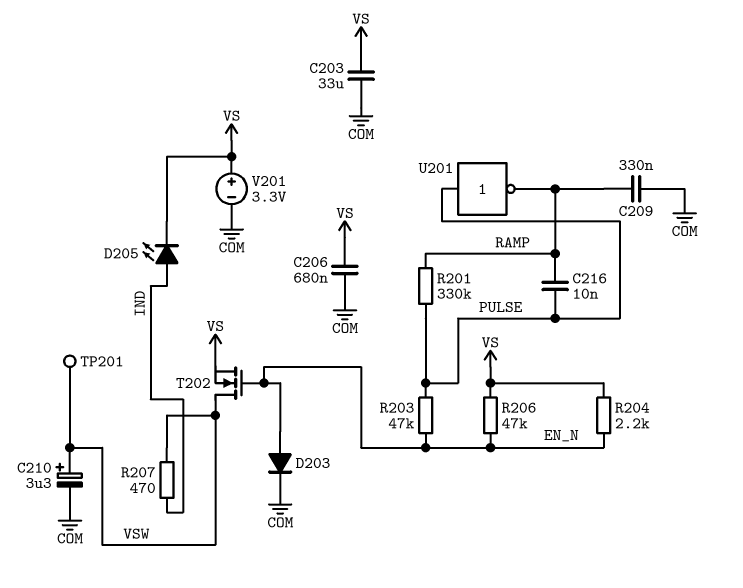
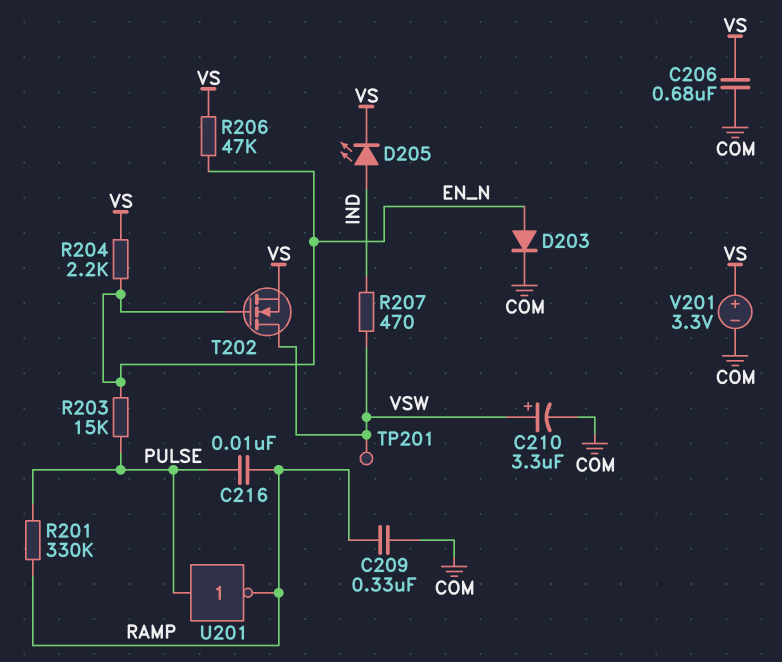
C203: 33uF (COM, VS) -> none
R203: 47k (EN_N, PULSE) -> 15k (EN_N, PULSE)

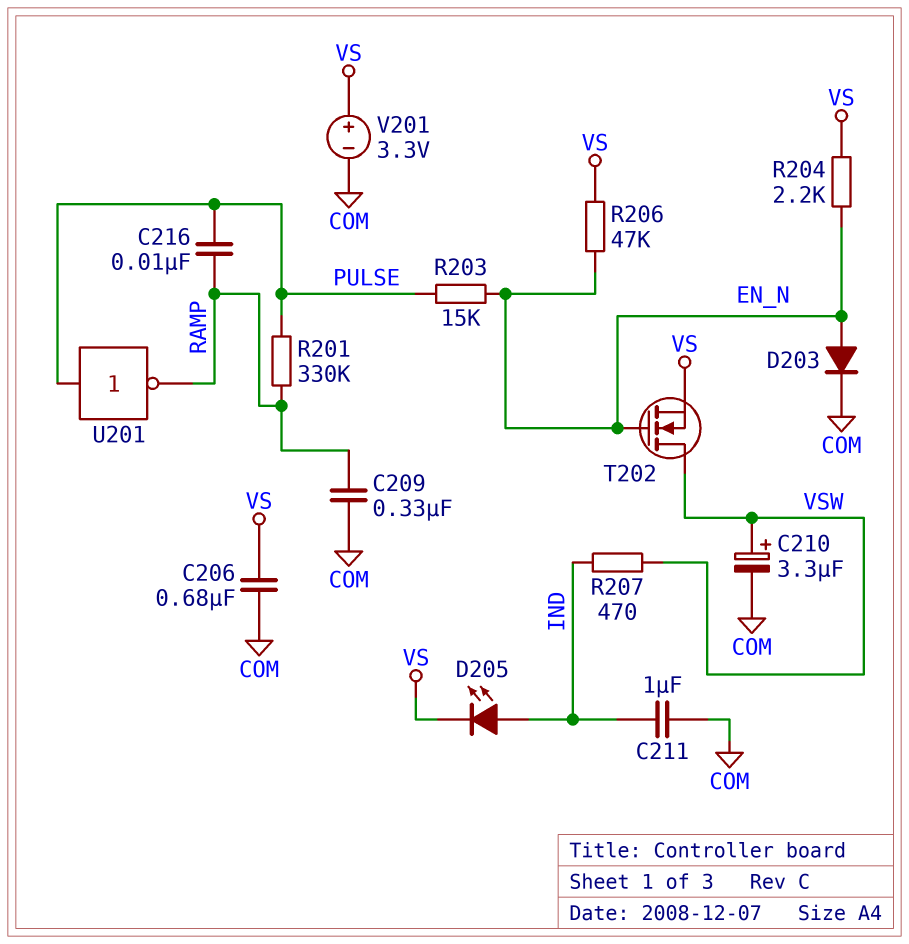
C211: none -> 1uF (COM, IND)
TP201: test point (VSW) -> none

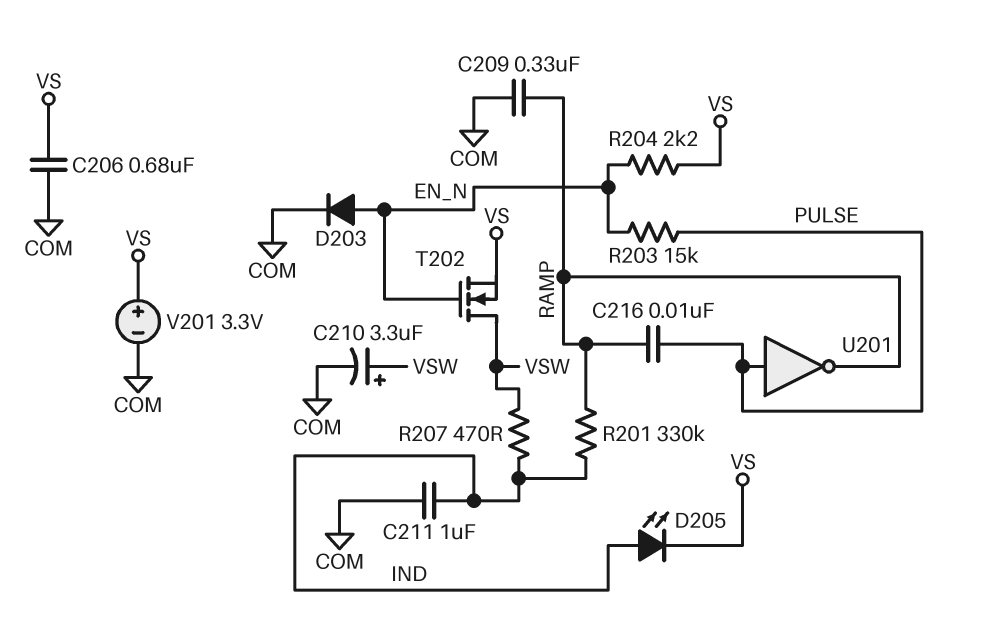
R201: 330k (PULSE, RAMP) -> 330k (IND, RAMP)
R206: 47k (EN_N, VS) -> none

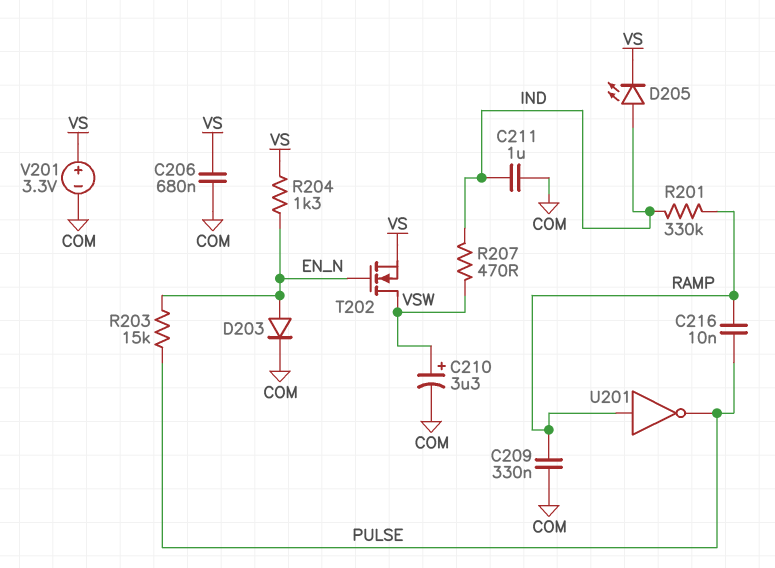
R204: 2.2k (EN_N, VS) -> 1.3k (EN_N, VS)
U201: NOT (in PULSE, out RAMP) -> NOT (in RAMP, out PULSE)

